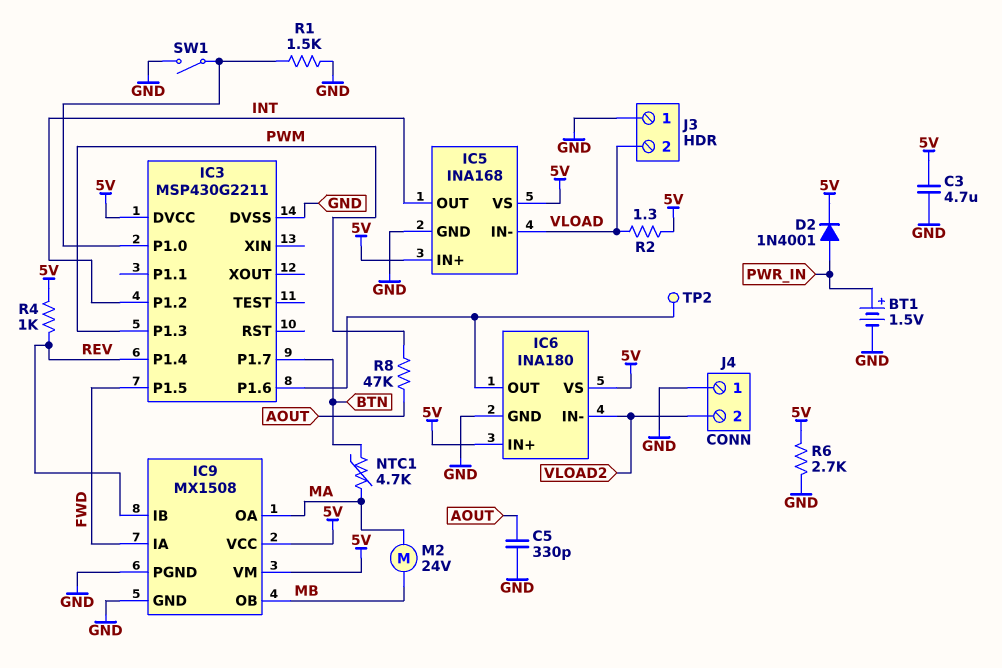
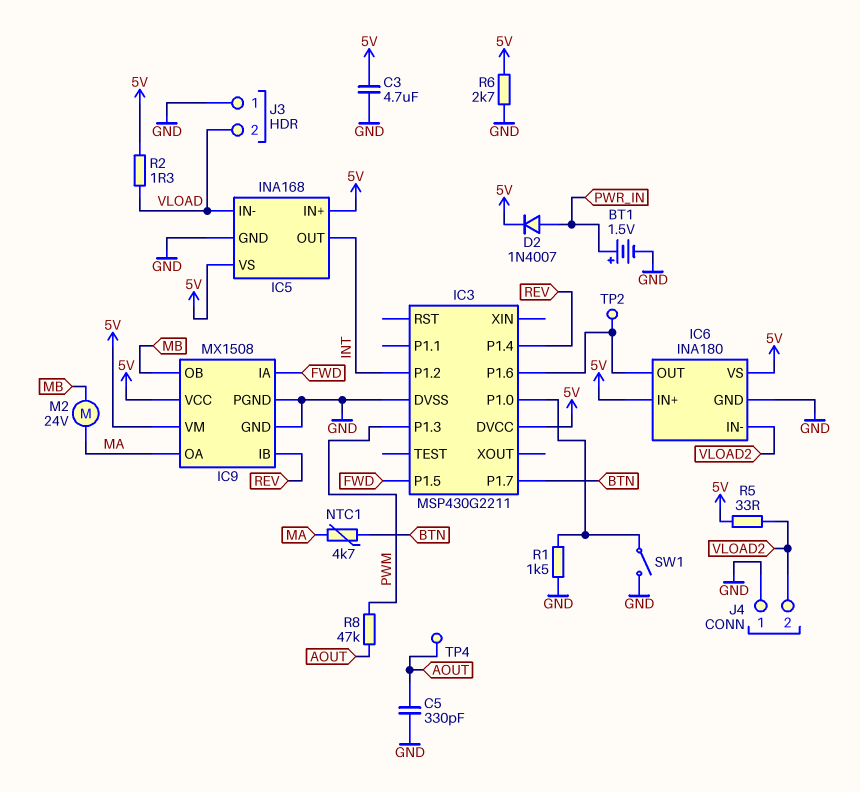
D2: diode 1N4001 (A PWR_IN, K 5V) -> diode 1N4007 (A PWR_IN, K 5V)
R4: 1k (5V, REV) -> none
R5: none -> 33 (5V, VLOAD2)
TP4: none -> test point (AOUT)

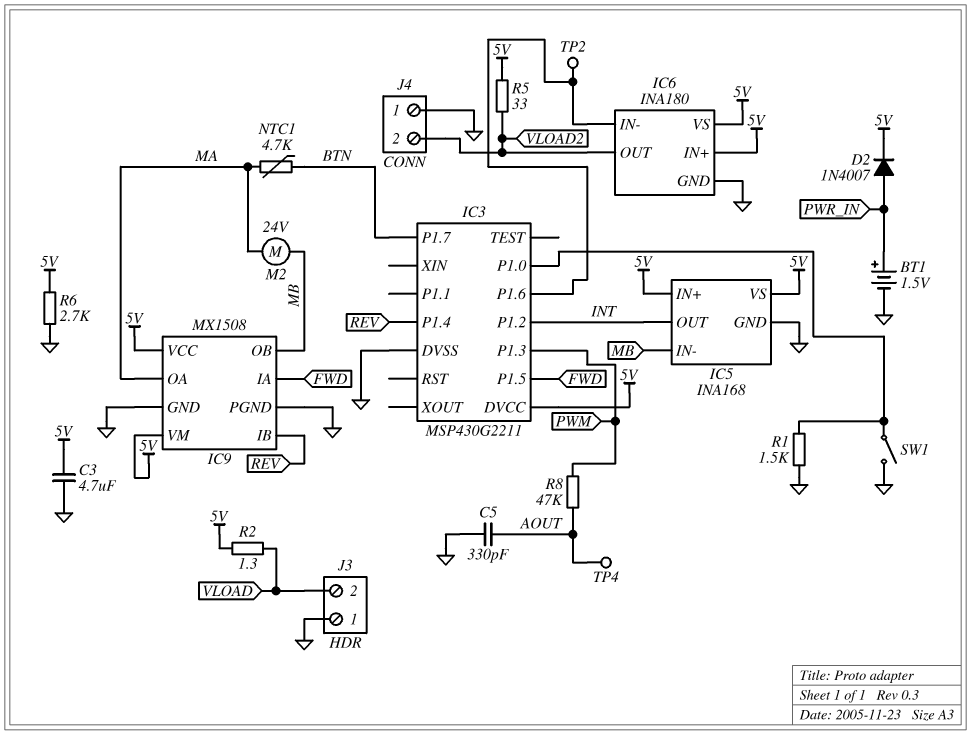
IC5 pin IN-: VLOAD -> MB
IC6 pin IN-: VLOAD2 -> IC3/P1.6
IC6 pin OUT: IC3/P1.6 -> VLOAD2

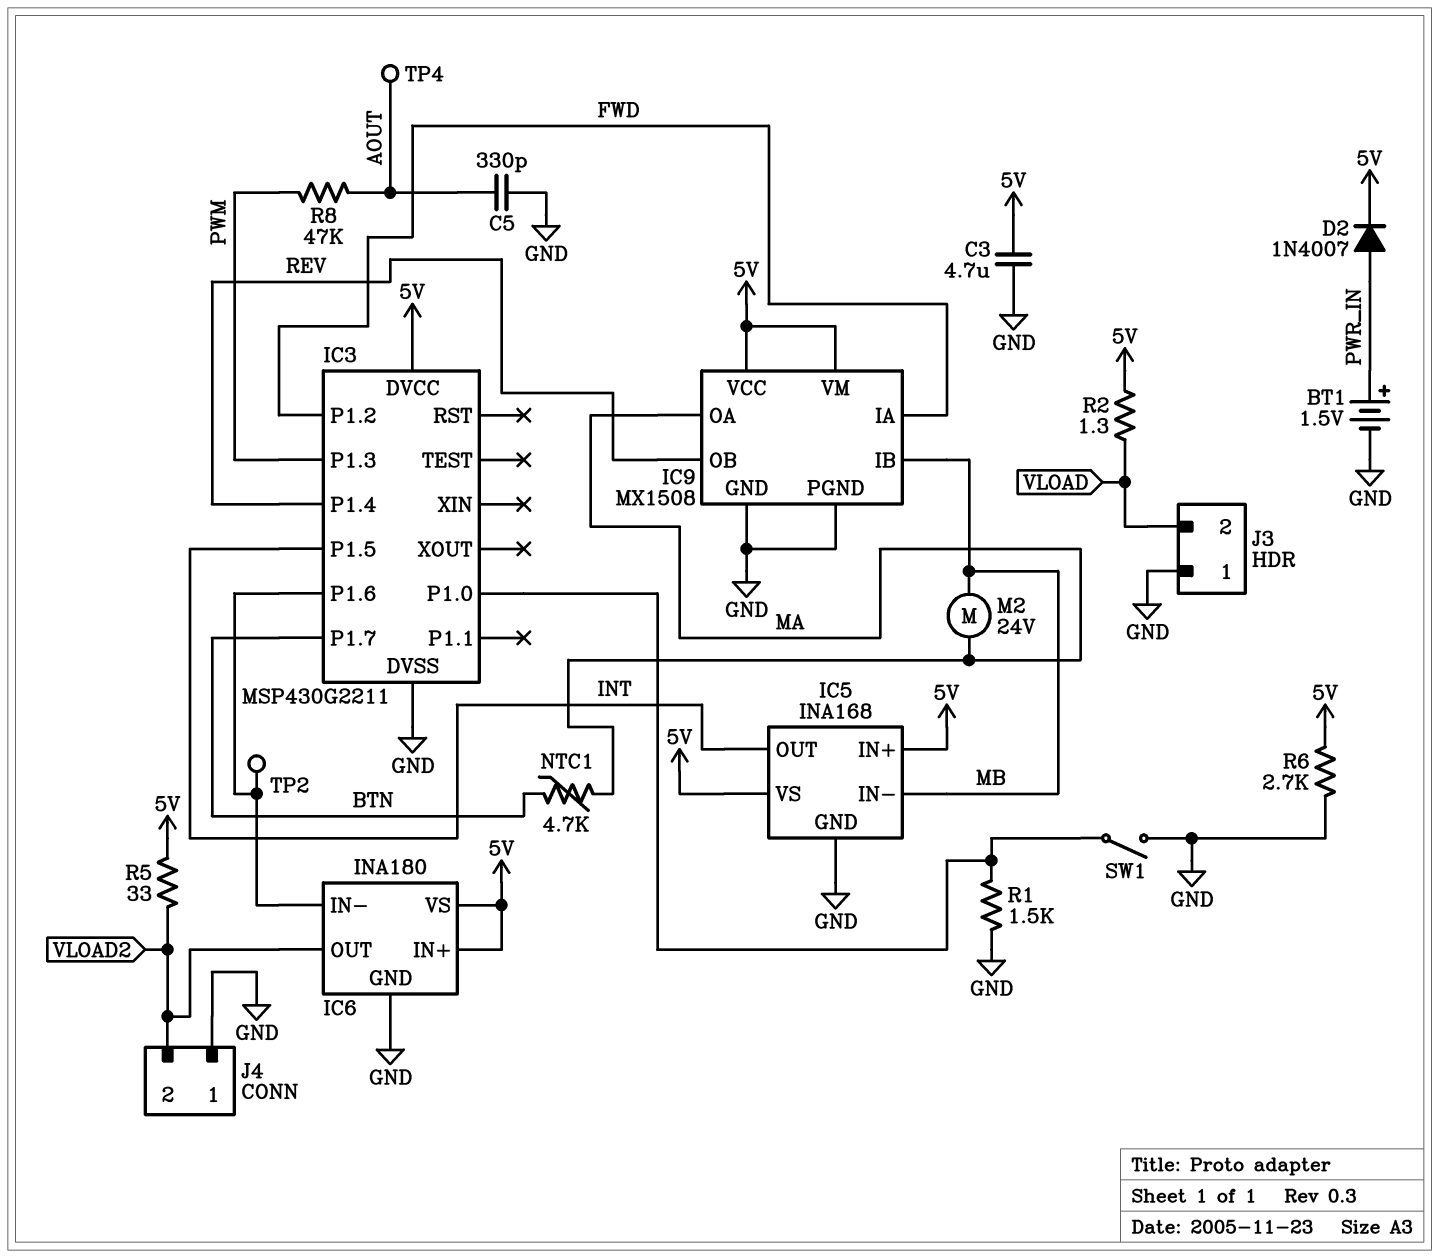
IC3 pin P1.2: INT -> FWD
IC3 pin P1.5: FWD -> INT
IC9 pin IB: REV -> MB
IC9 pin OB: MB -> REV

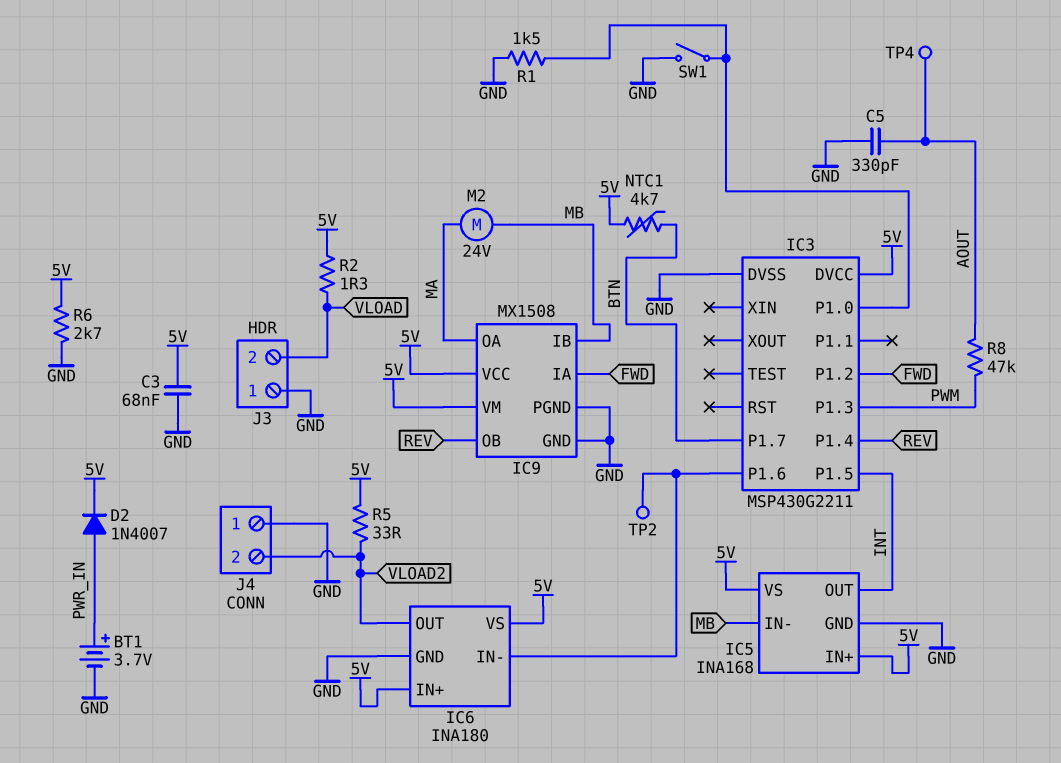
BT1: 1.5V (plus PWR_IN, minus GND) -> 3.7V (plus PWR_IN, minus GND)
C3: 4.7uF (5V, GND) -> 68nF (5V, GND)
NTC1: 4.7k (BTN, MA) -> 4.7k (5V, BTN)

